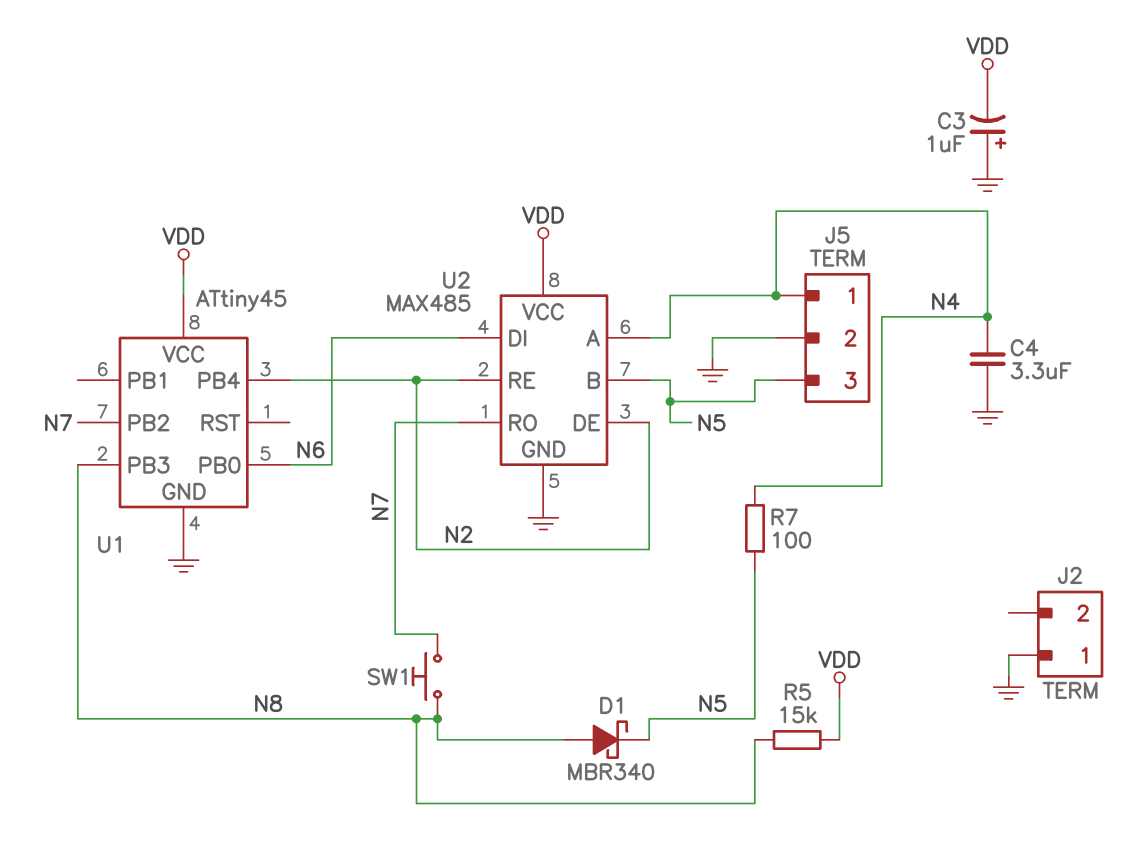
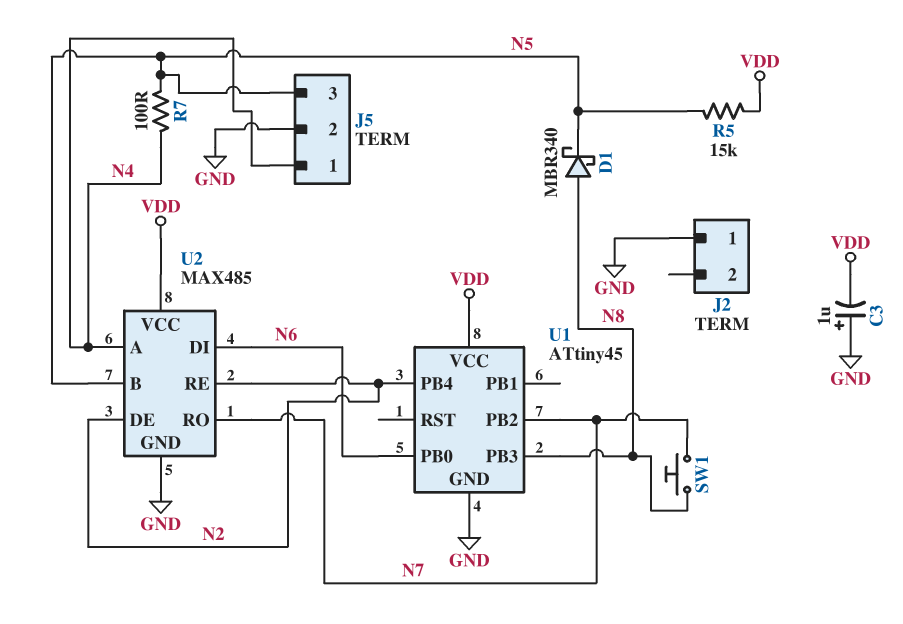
C4: 3.3uF (GND, N4) -> none
R5: 15k (N8, VDD) -> 15k (N5, VDD)

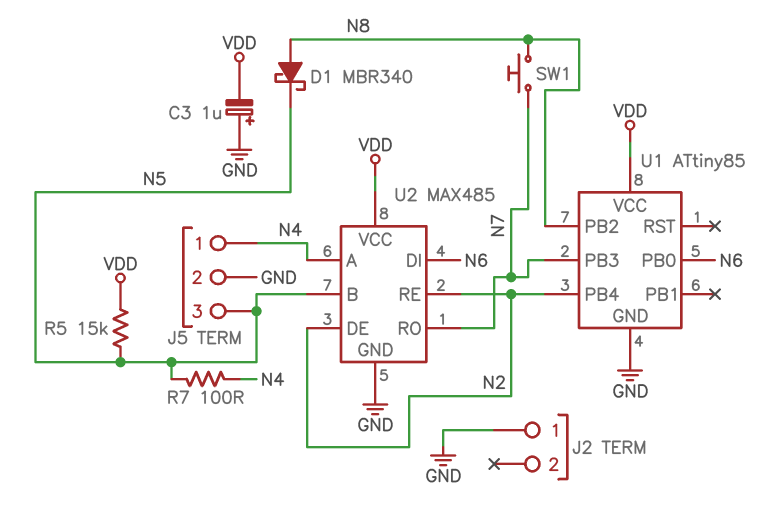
U1: ATtiny45 -> ATtiny85
U1 pin PB2: N7 -> N8
U1 pin PB3: N8 -> N7

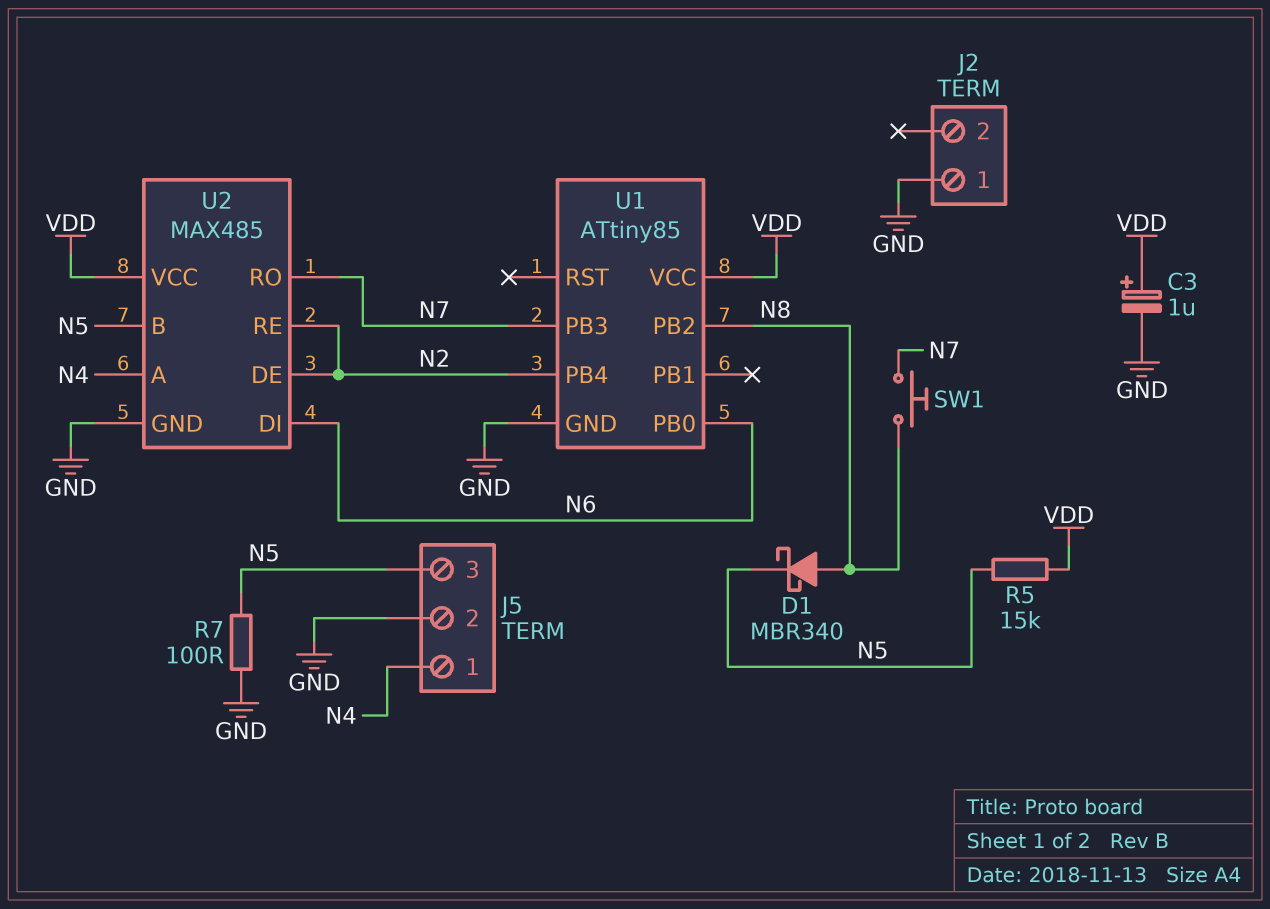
C3: 1uF (plus GND, minus VDD) -> 1uF (plus VDD, minus GND)
R7: 100 (N4, N5) -> 100 (GND, N5)

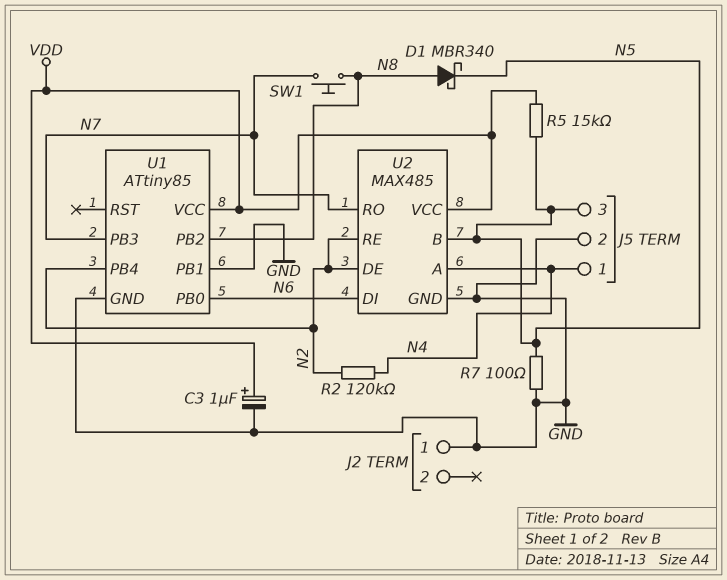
R2: none -> 120k (N2, N4)
U1 pin PB1: none -> GND

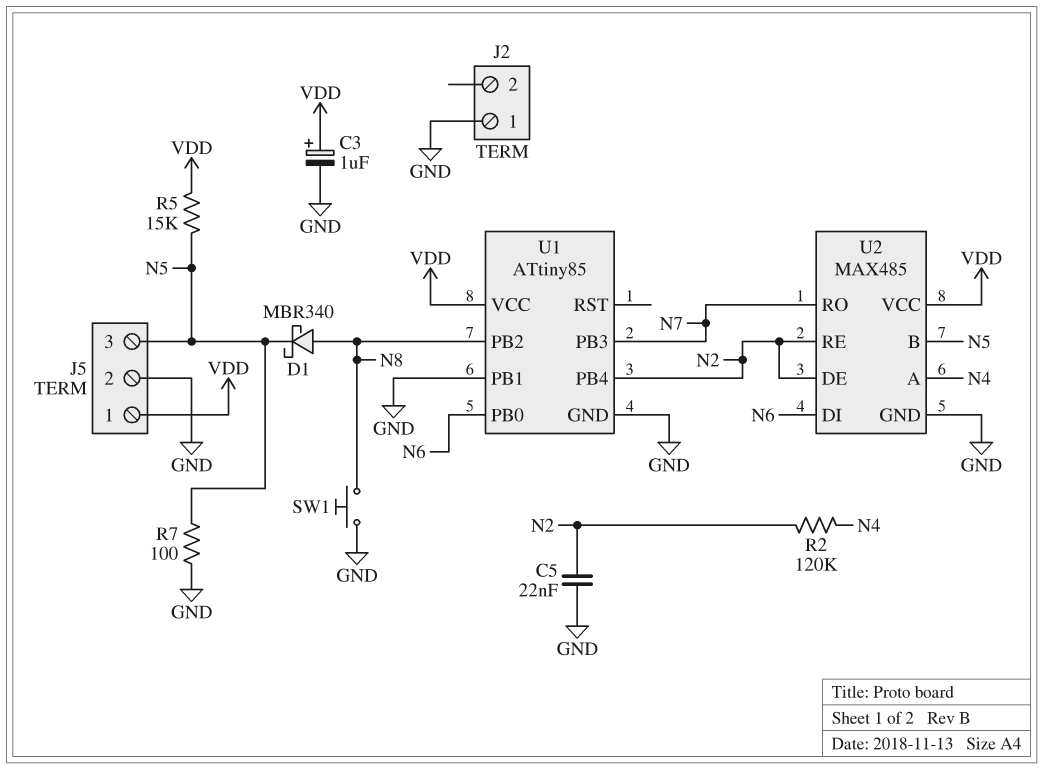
C5: none -> 22nF (GND, N2)
J5 pin 1: N4 -> VDD
SW1: button (N7, N8) -> button (GND, N8)

